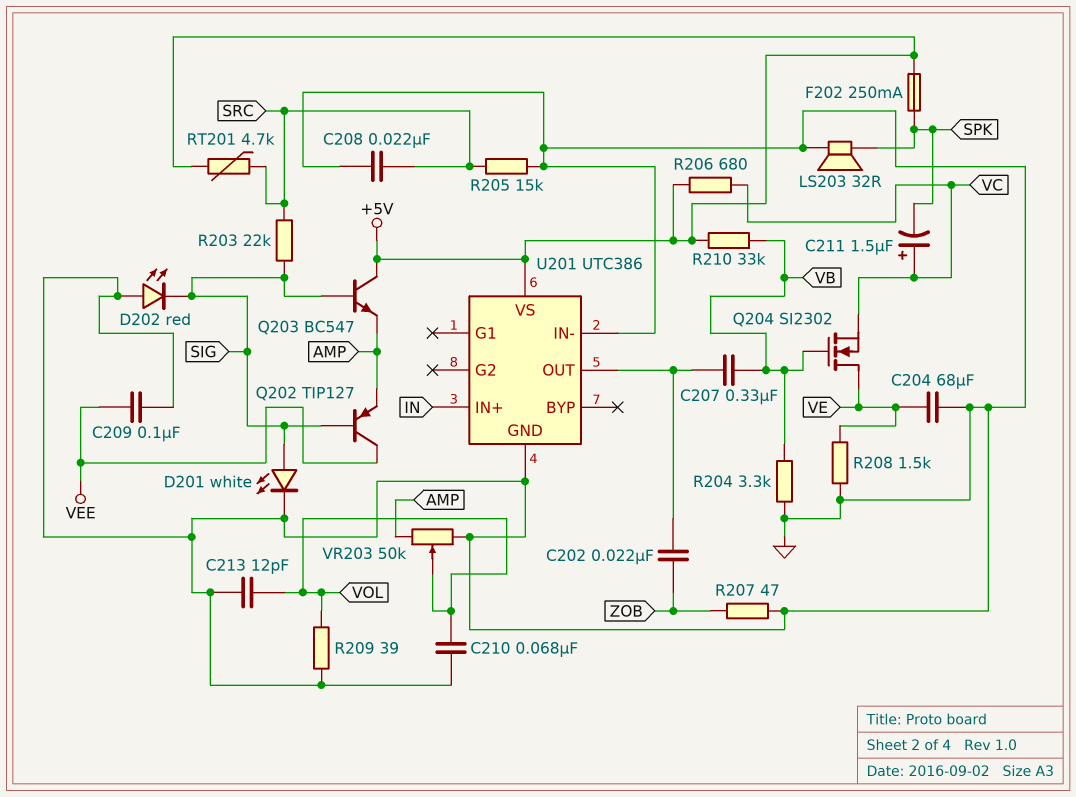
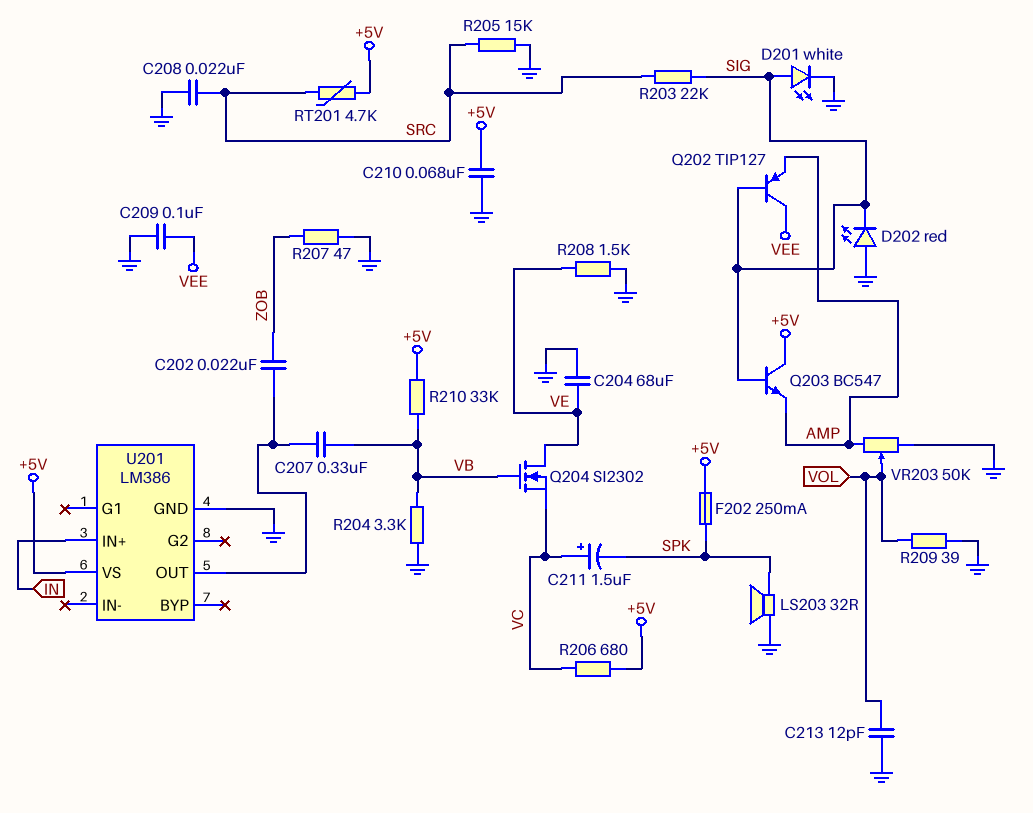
C210: 68nF (GND, VOL) -> 68nF (+5V, GND)
U201: UTC386 -> LM386
U201 pin IN-: GND -> none

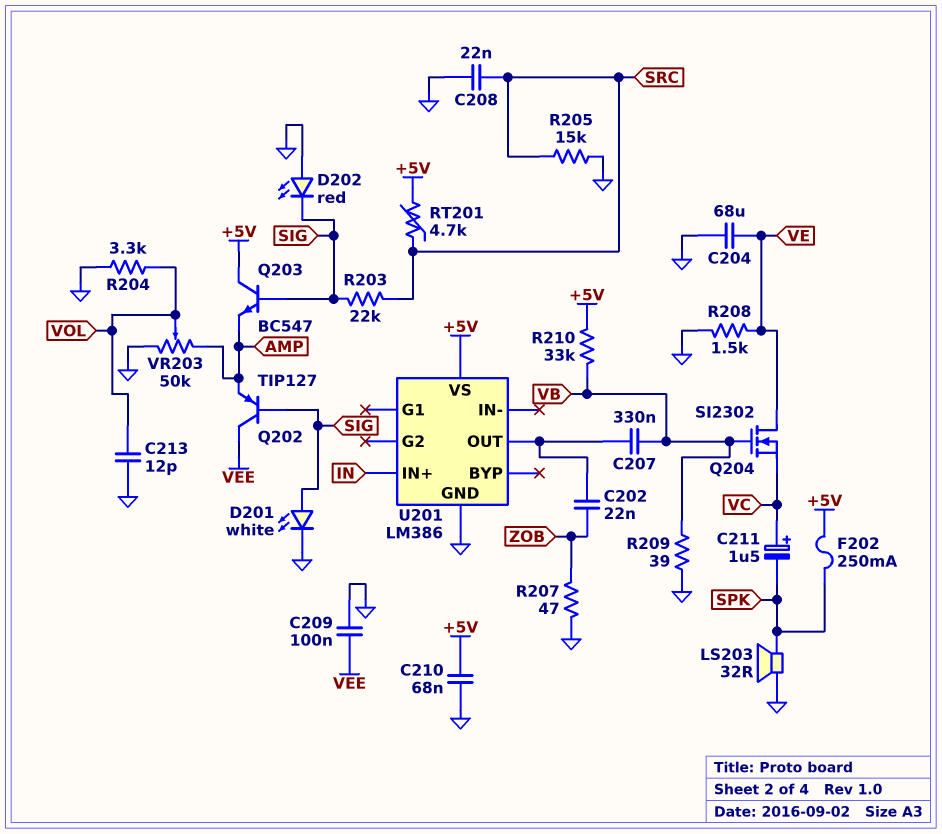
R204: 3.3k (GND, VB) -> 3.3k (GND, VOL)
R206: 680 (+5V, VC) -> none
R209: 39 (GND, VOL) -> 39 (GND, VB)

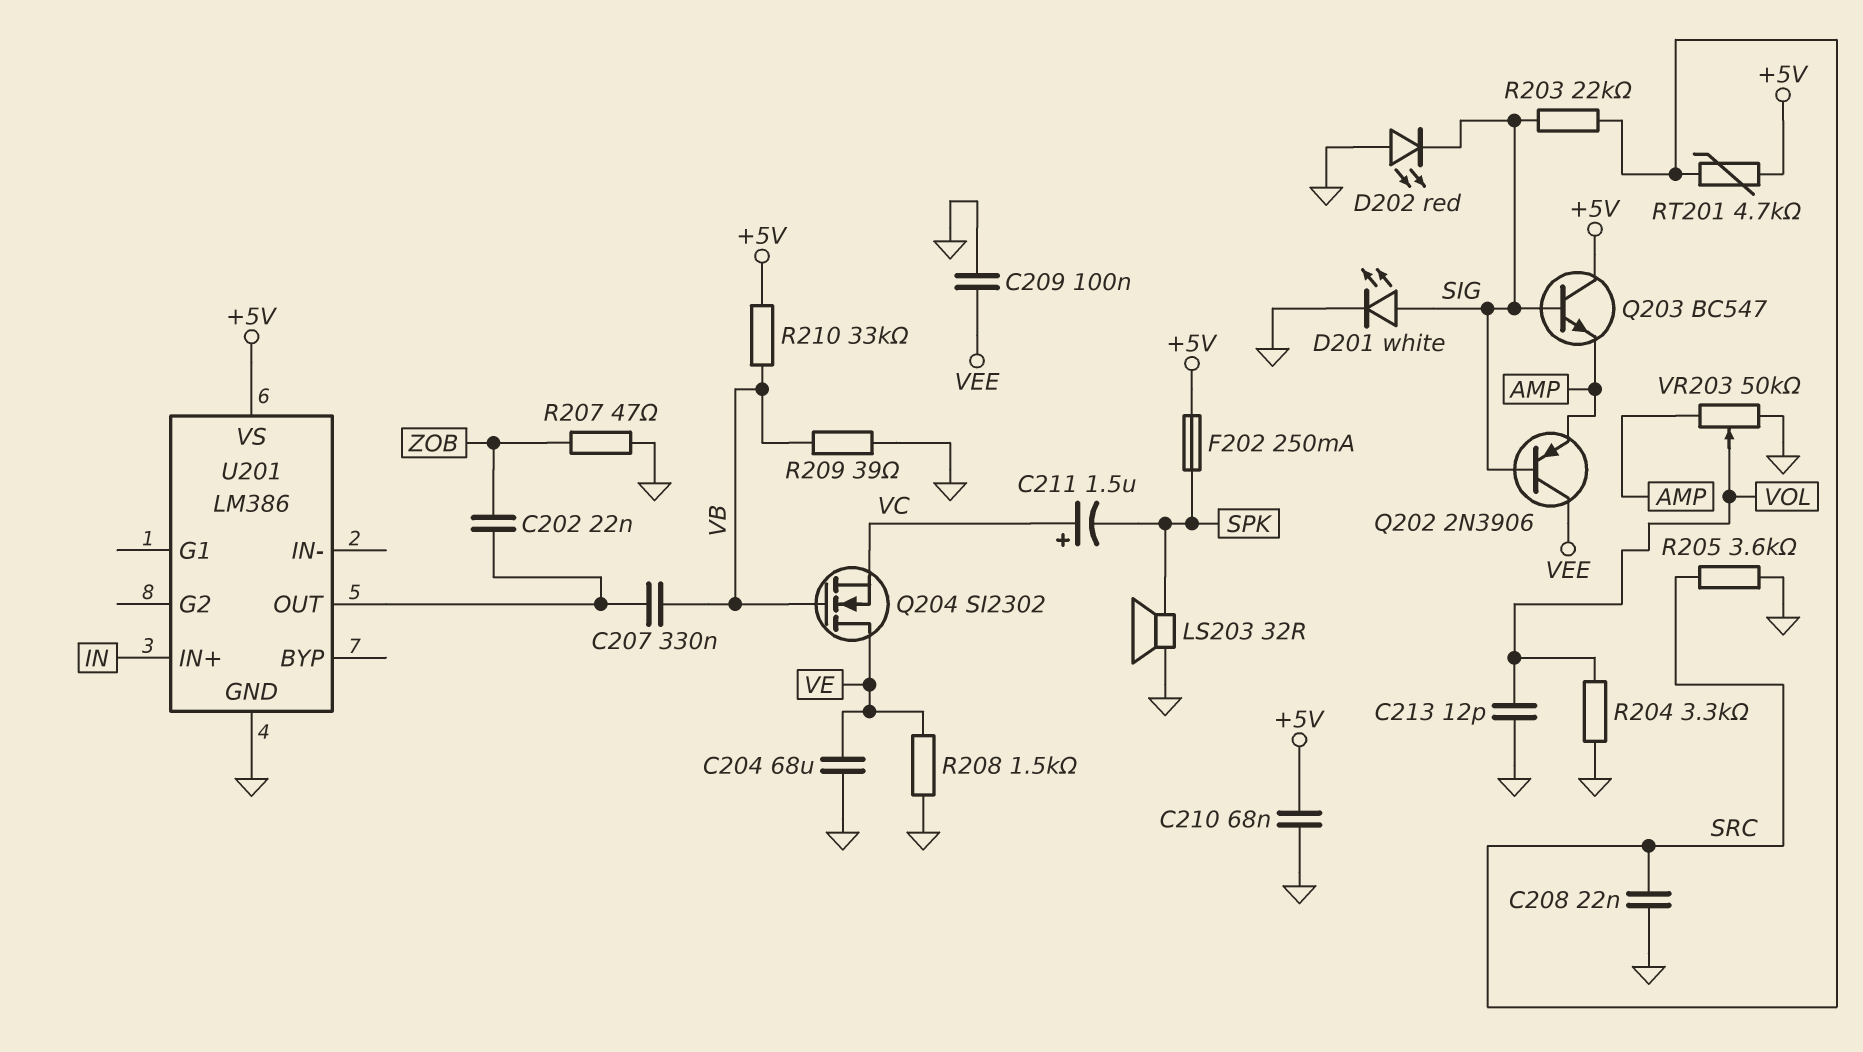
Q202: PNP TIP127 (B SIG, C VEE, E AMP) -> PNP 2N3906 (B SIG, C VEE, E AMP)
R205: 15k (GND, SRC) -> 3.6k (GND, SRC)

